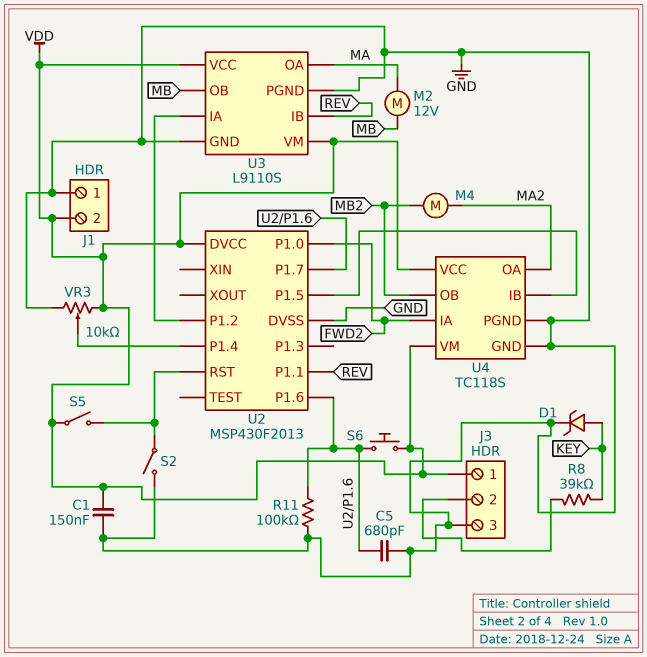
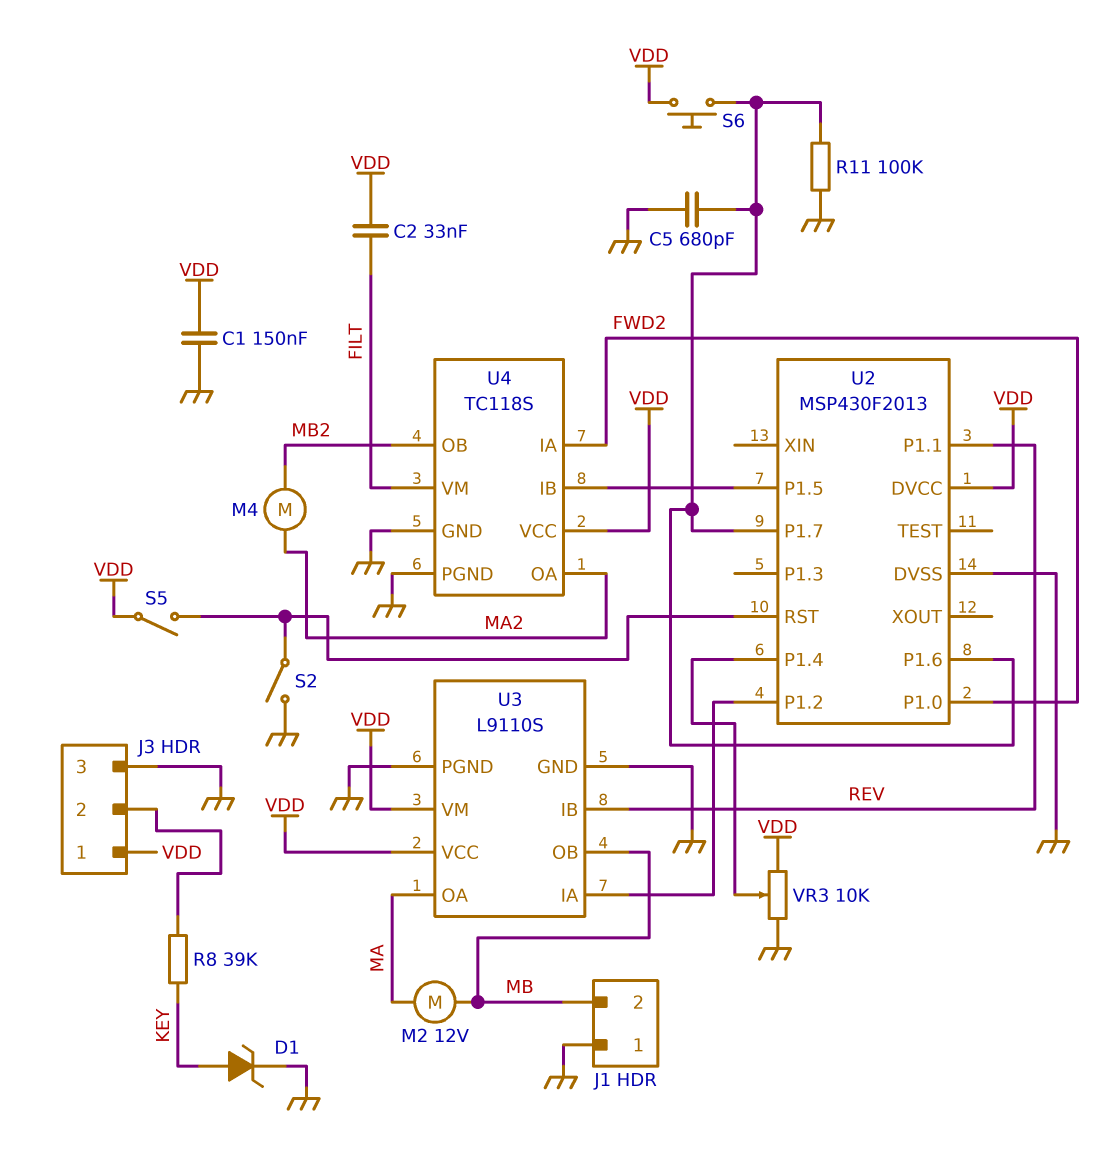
C2: none -> 33nF (FILT, VDD)
J1 pin 2: VDD -> MB
U4 pin VM: VDD -> FILT

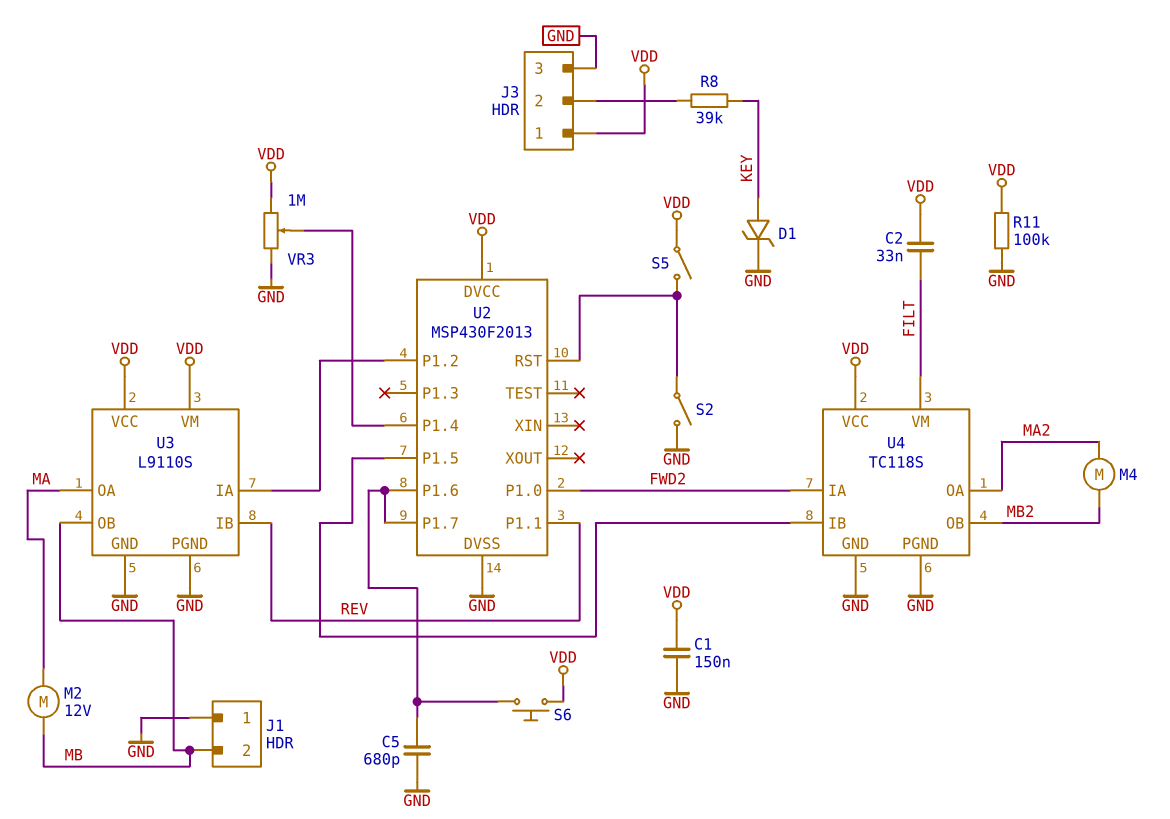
R11: 100k (GND, U2/P1.6) -> 100k (GND, VDD)
VR3: 10k (GND, VDD, wiper U2/P1.4) -> 1M (GND, VDD, wiper U2/P1.4)

